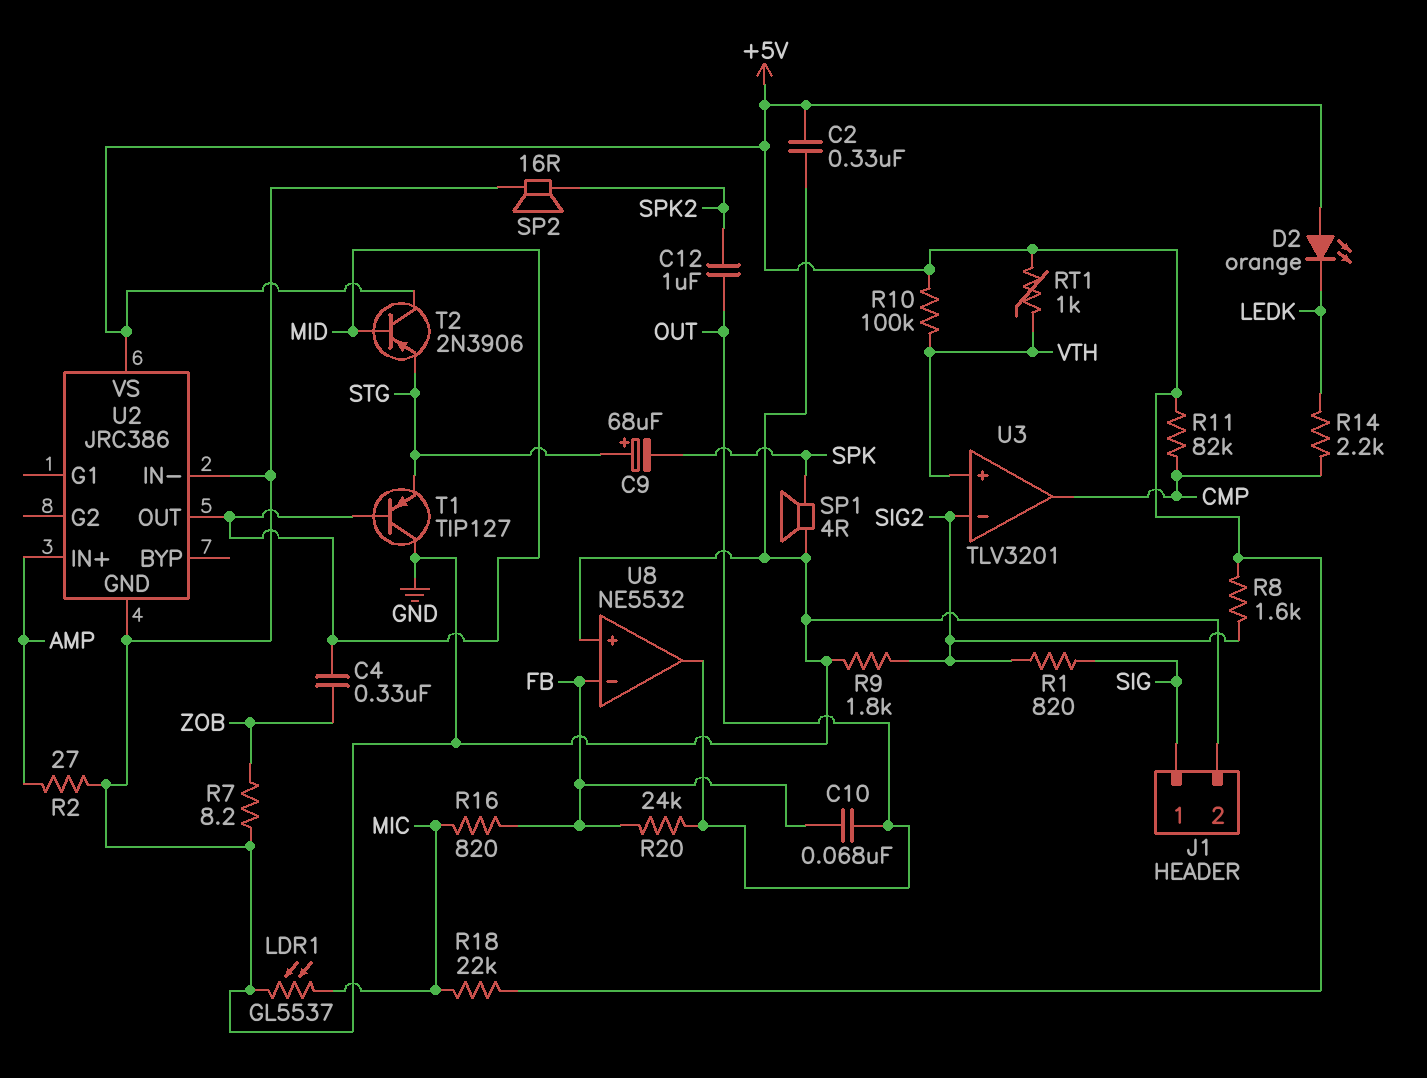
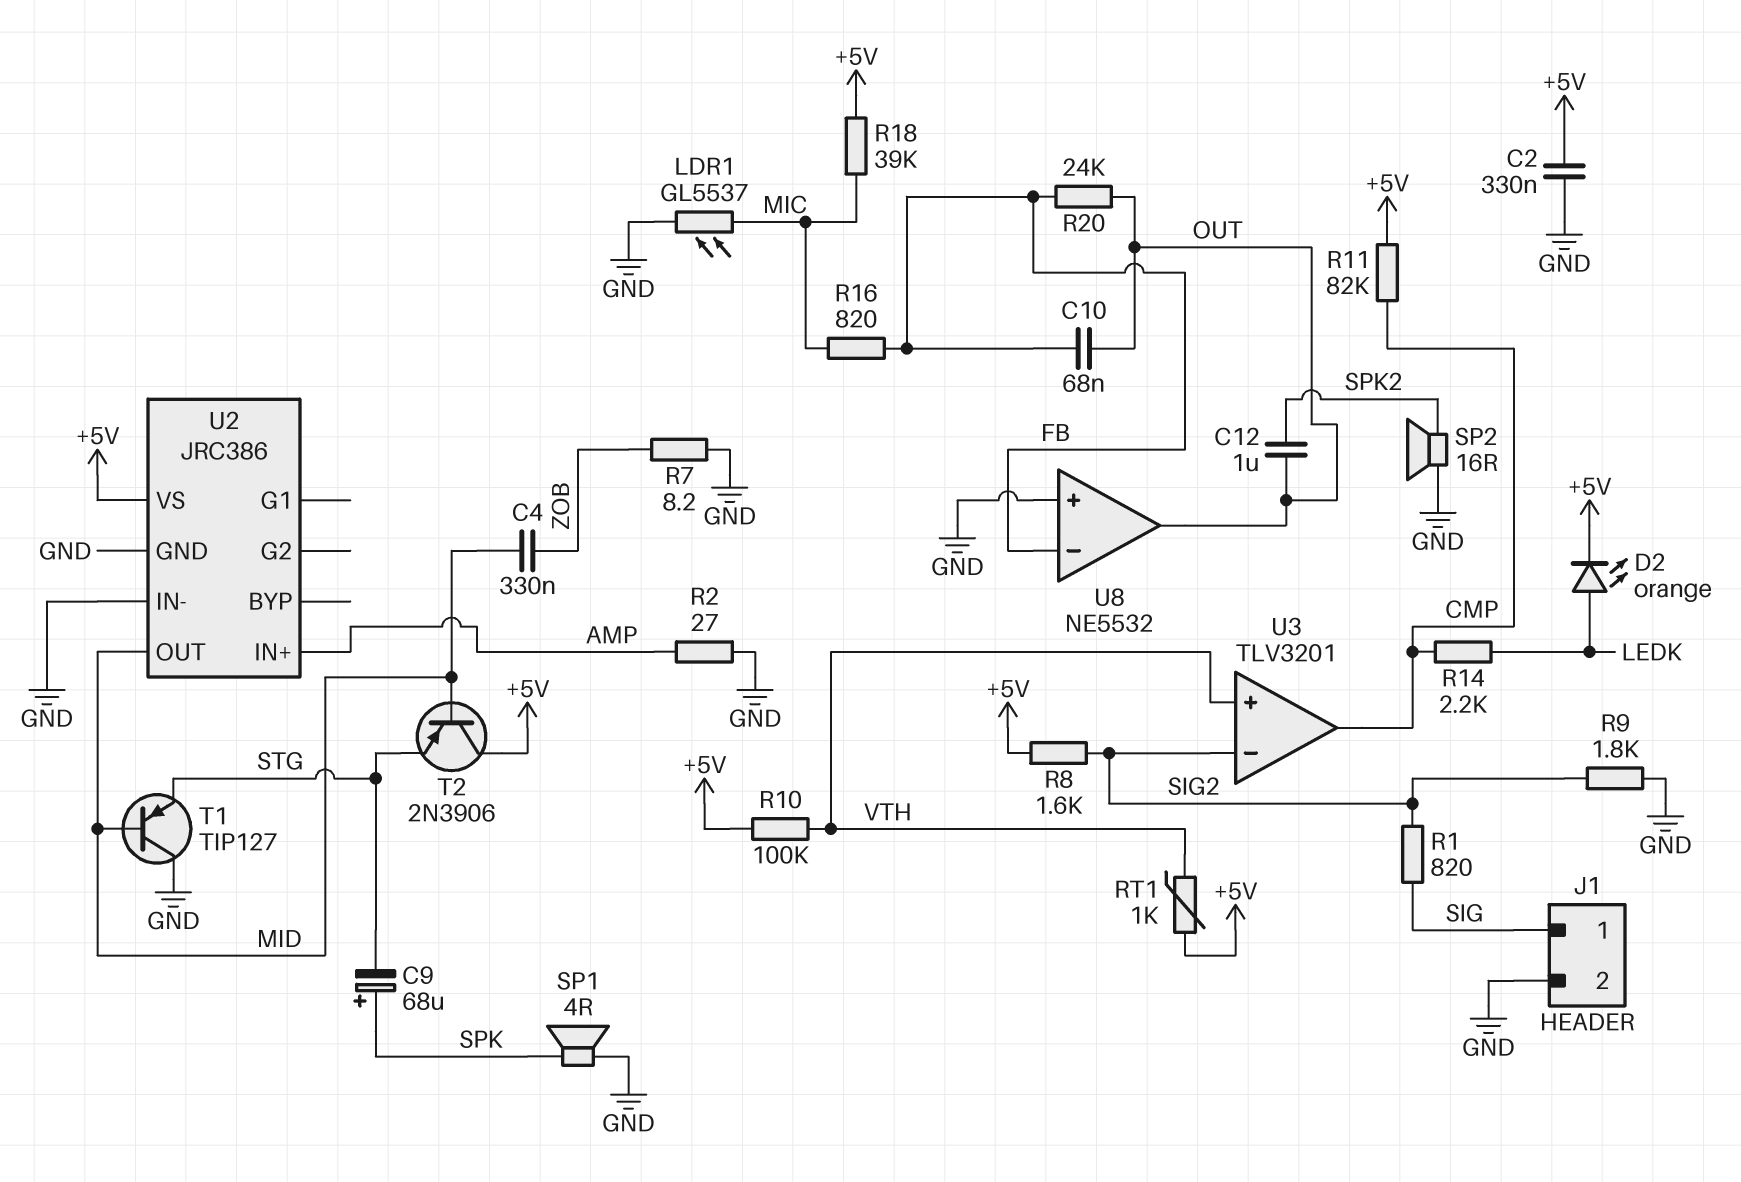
C9: 68uF (plus STG, minus SPK) -> 68uF (plus SPK, minus STG)
D2: LED orange (A +5V, K LEDK) -> LED orange (A LEDK, K +5V)
R18: 22k (+5V, MIC) -> 39k (+5V, MIC)

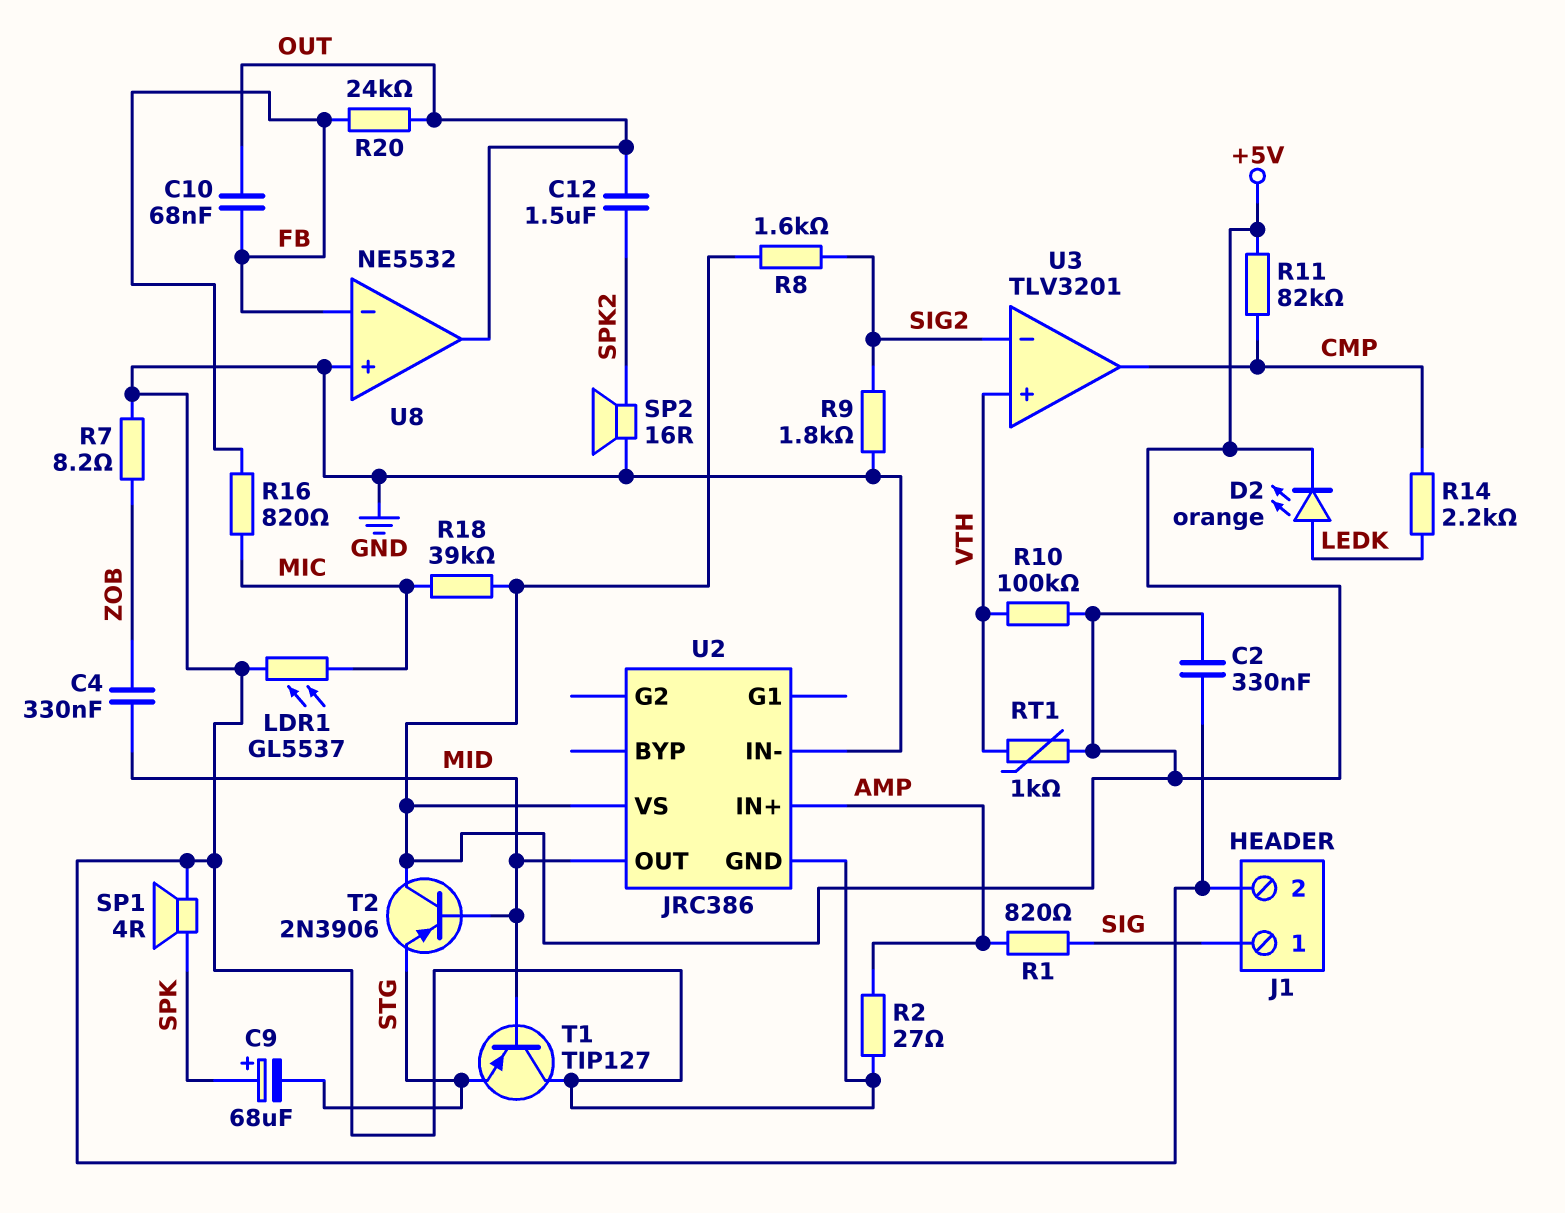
C12: 1uF (OUT, SPK2) -> 1.5uF (OUT, SPK2)
R1: 820 (SIG, SIG2) -> 820 (AMP, SIG)

